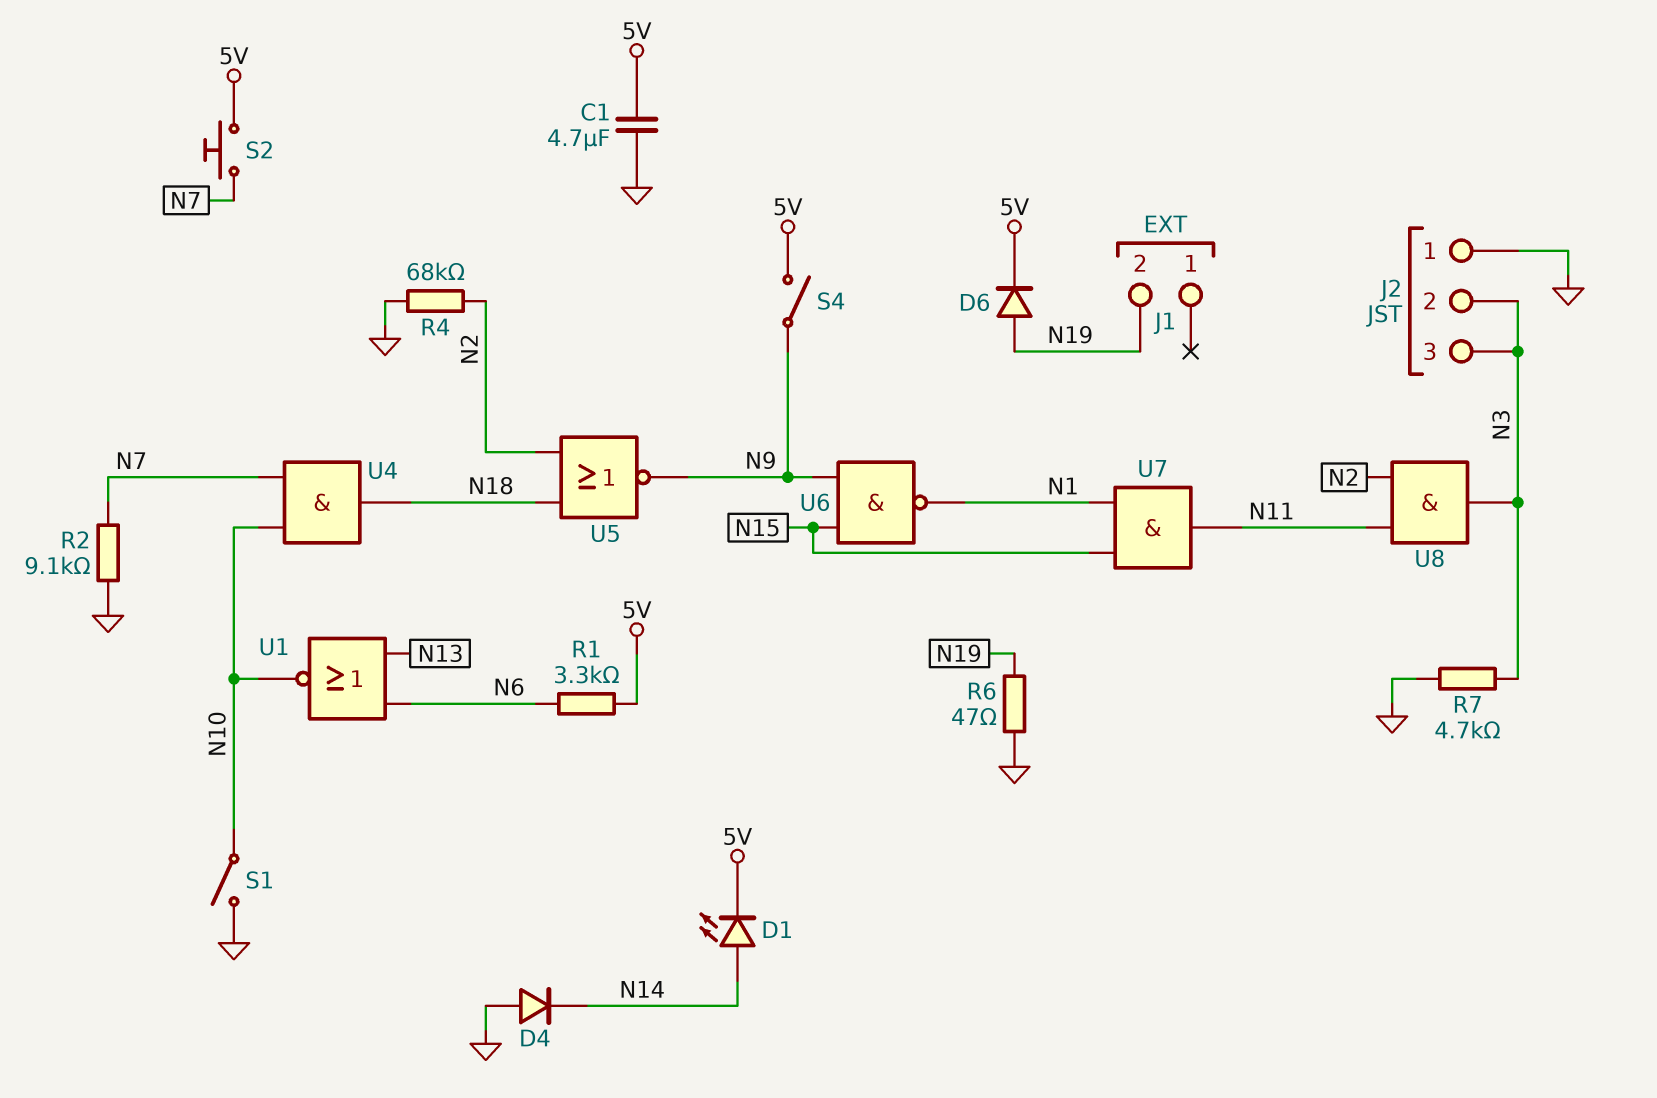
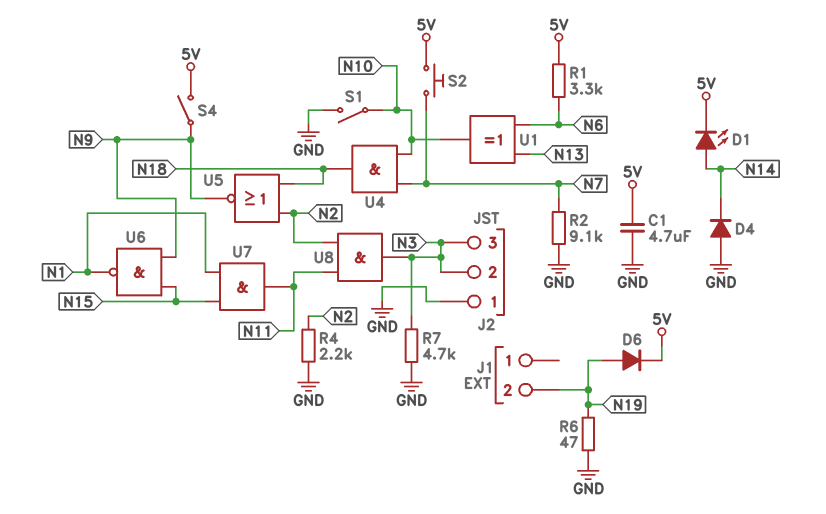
R4: 68k (GND, N2) -> 2.2k (GND, N2)
U1: NOR (in N6, in N13, out N10) -> XOR (in N6, in N13, out N10)

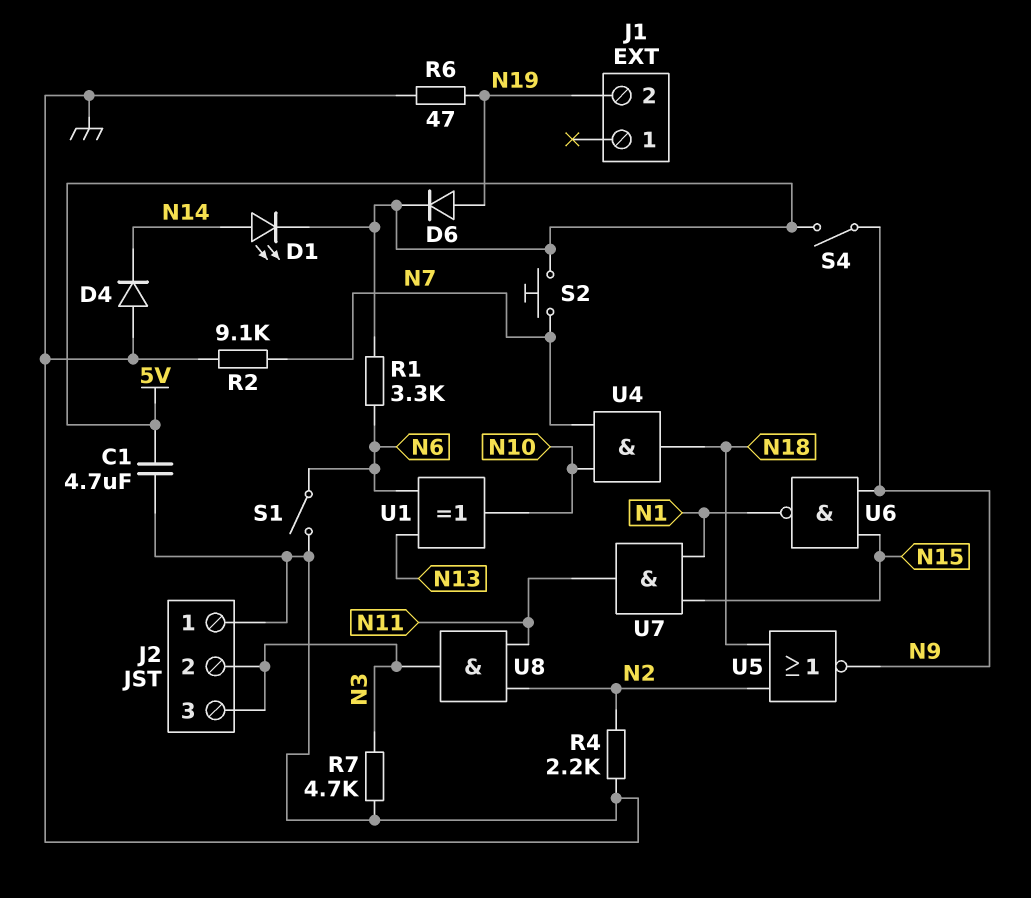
S1: switch (GND, N10) -> switch (GND, N6)

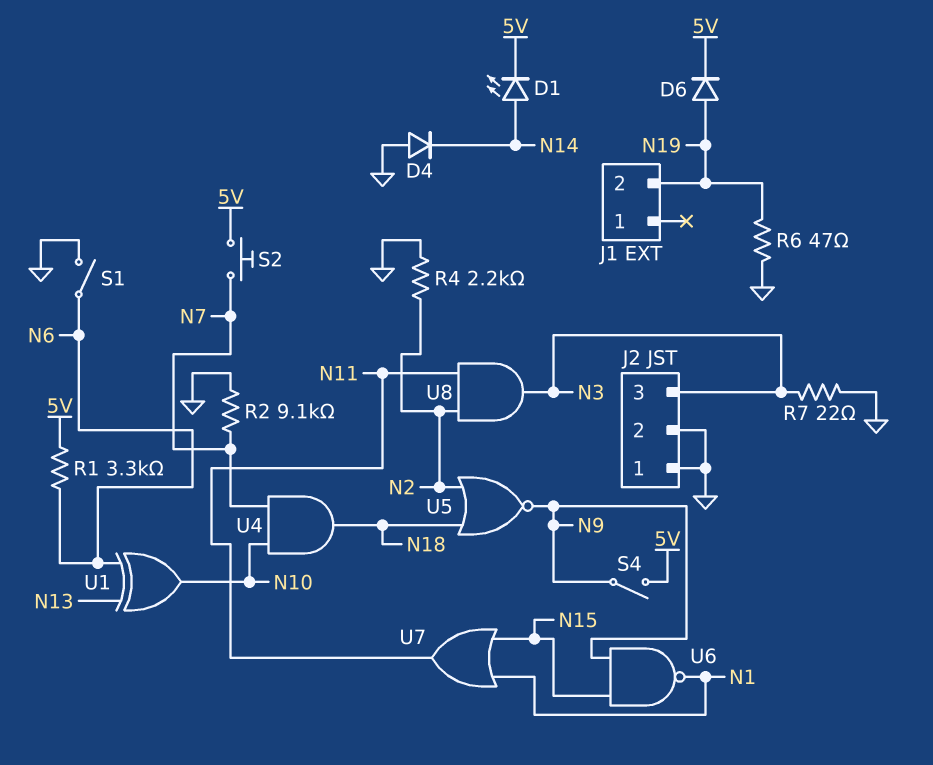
C1: 4.7uF (5V, GND) -> none
J2 pin 2: N3 -> GND
R7: 4.7k (GND, N3) -> 22 (GND, N3)
U7: AND (in N1, in N15, out N11) -> OR (in N1, in N15, out N11)

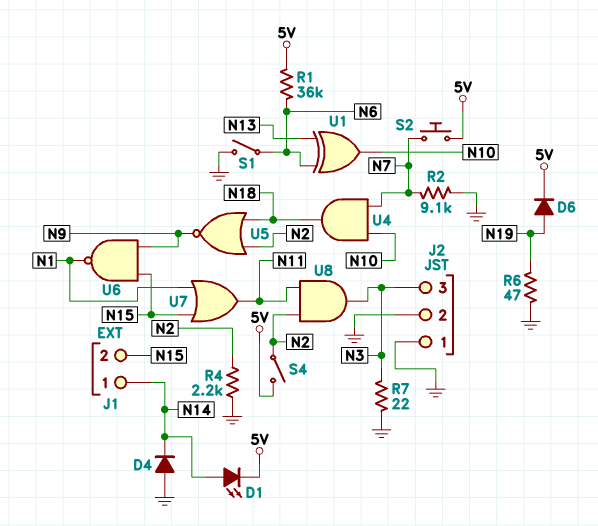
J1 pin 1: none -> N14
J1 pin 2: N19 -> N15
R1: 3.3k (5V, N6) -> 36k (5V, N6)
S4: switch (5V, N9) -> switch (5V, N2)

